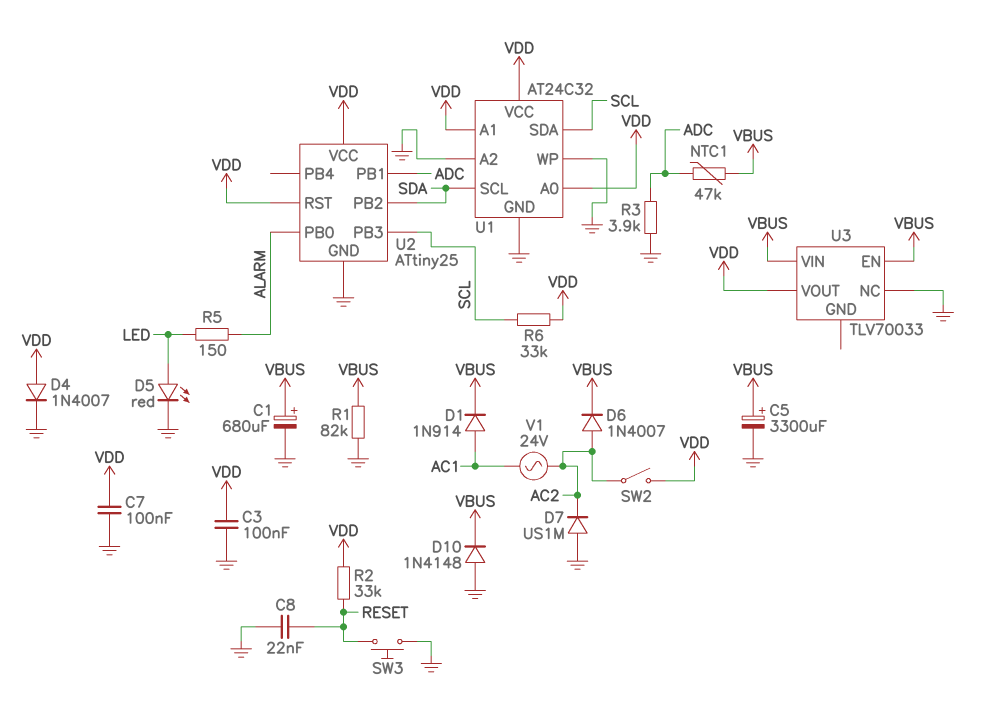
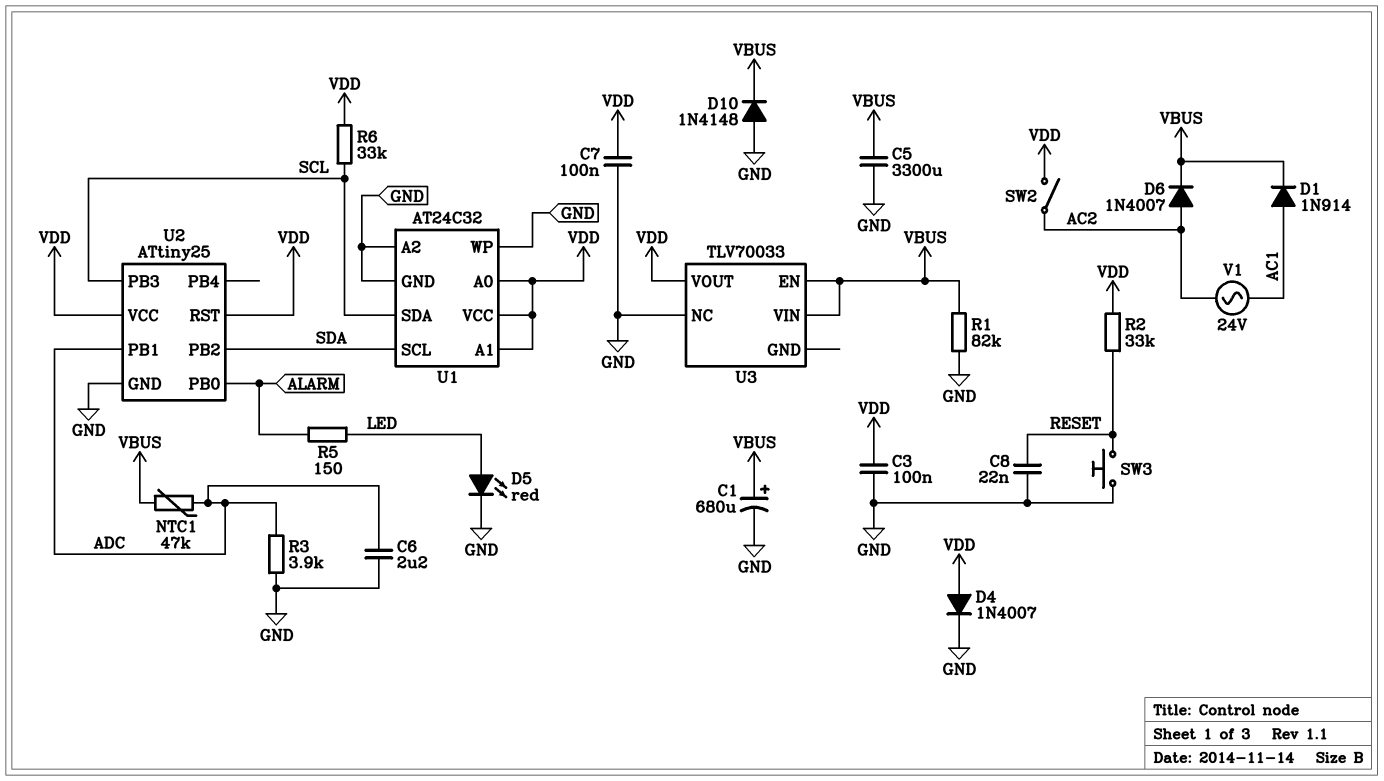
C5: 3300uF (plus VBUS, minus GND) -> 3300uF (GND, VBUS)
C6: none -> 2.2uF (ADC, GND)
D7: diode US1M (A GND, K AC2) -> none

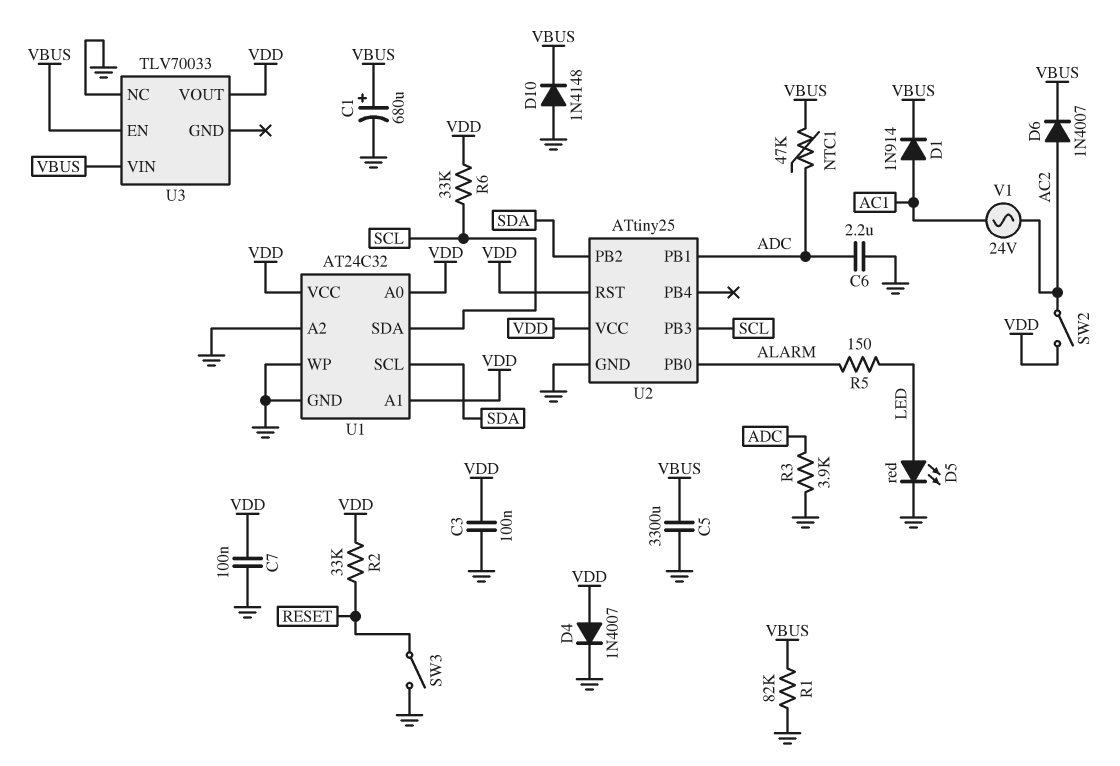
C8: 22nF (GND, RESET) -> none
SW3: button (GND, RESET) -> switch (GND, RESET)

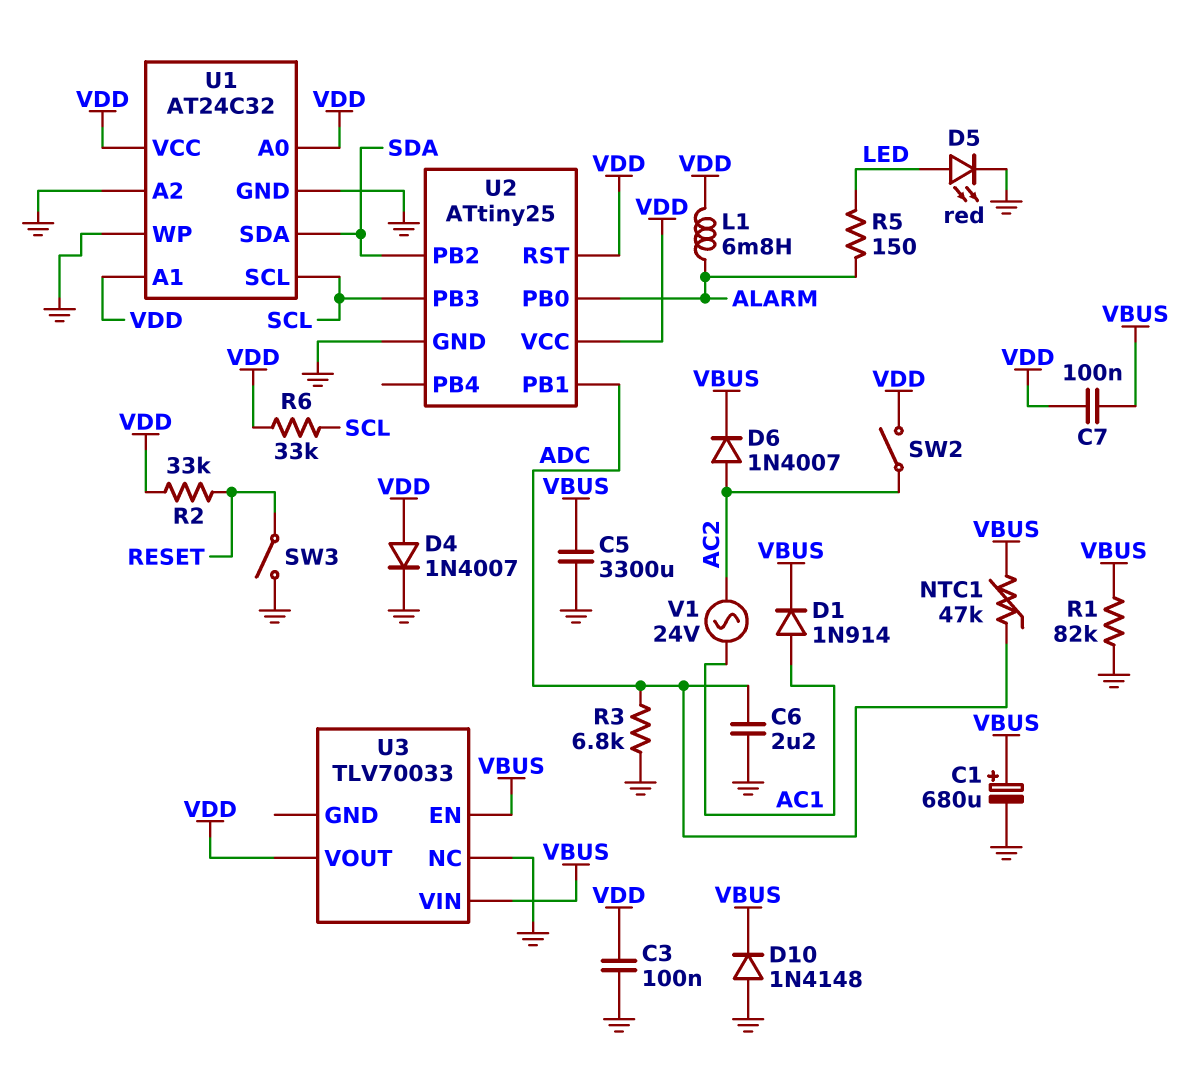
C7: 100nF (GND, VDD) -> 100nF (VBUS, VDD)
L1: none -> 6.8mH (ALARM, VDD)
R3: 3.9k (ADC, GND) -> 6.8k (ADC, GND)
U1 pin SCL: SDA -> SCL
U1 pin SDA: SCL -> SDA

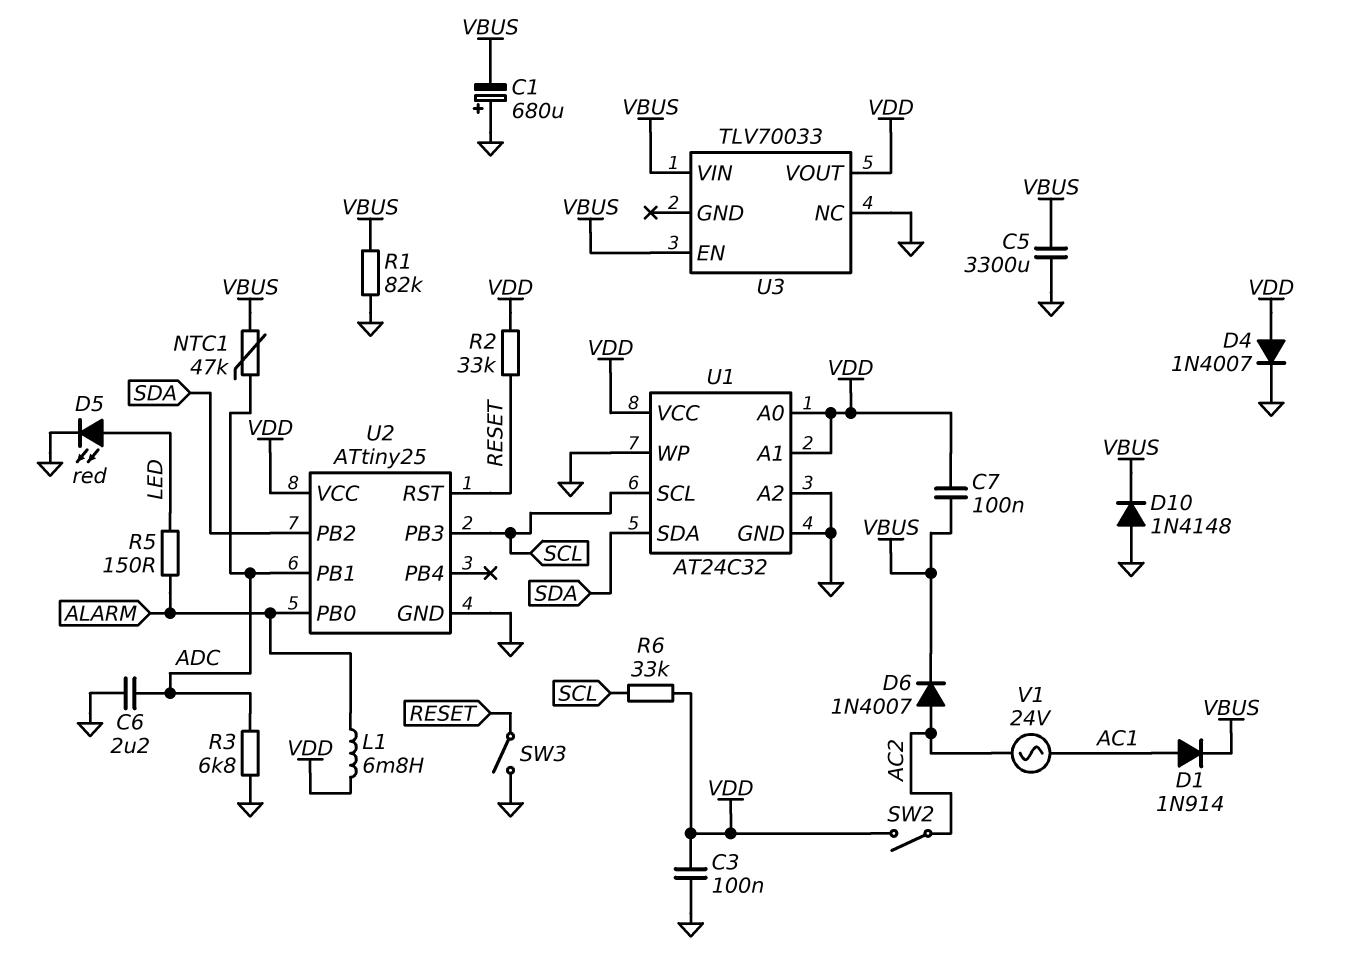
C1: 680uF (plus VBUS, minus GND) -> 680uF (plus GND, minus VBUS)
U2 pin RST: VDD -> RESET

